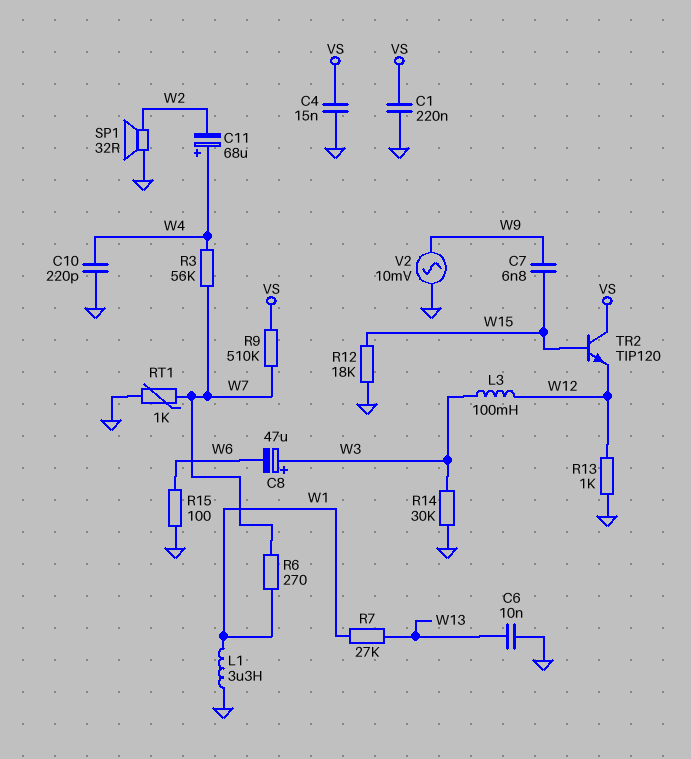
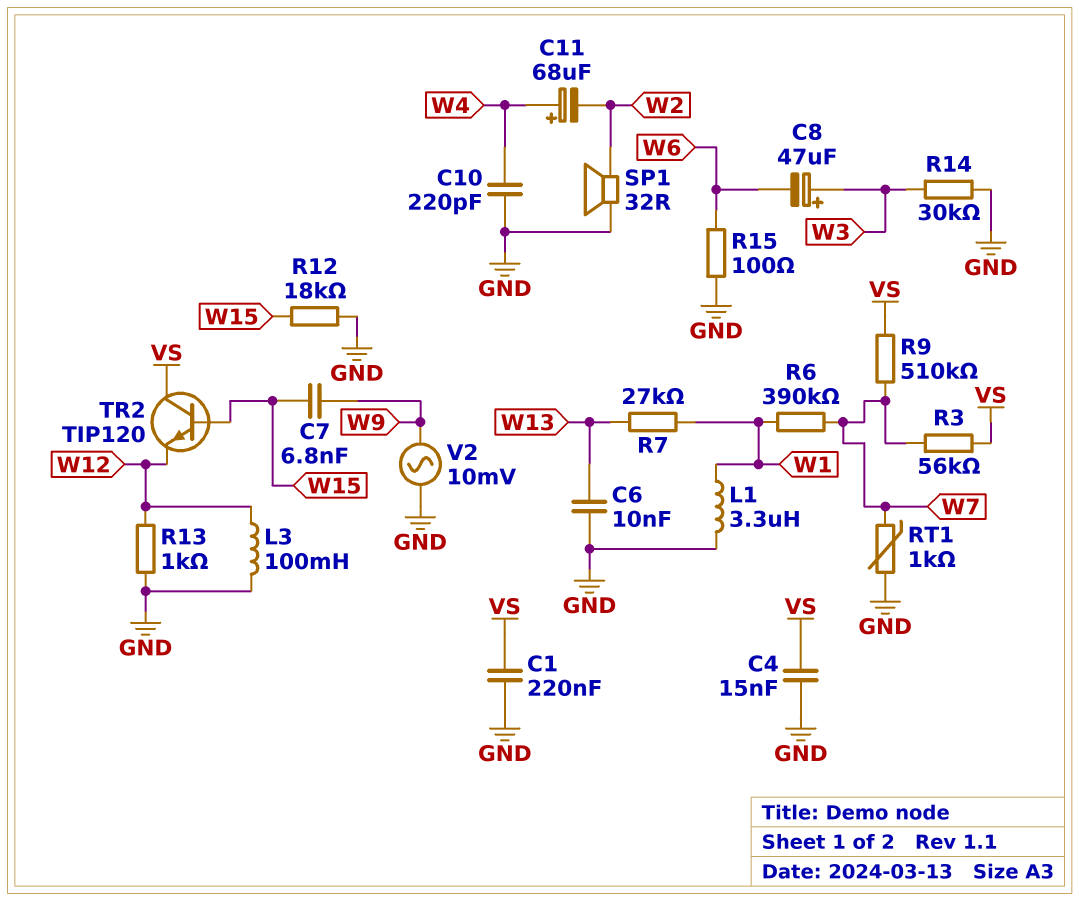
L3: 100mH (W3, W12) -> 100mH (GND, W12)
R3: 56k (W4, W7) -> 56k (VS, W7)
R6: 270 (W1, W7) -> 390k (W1, W7)

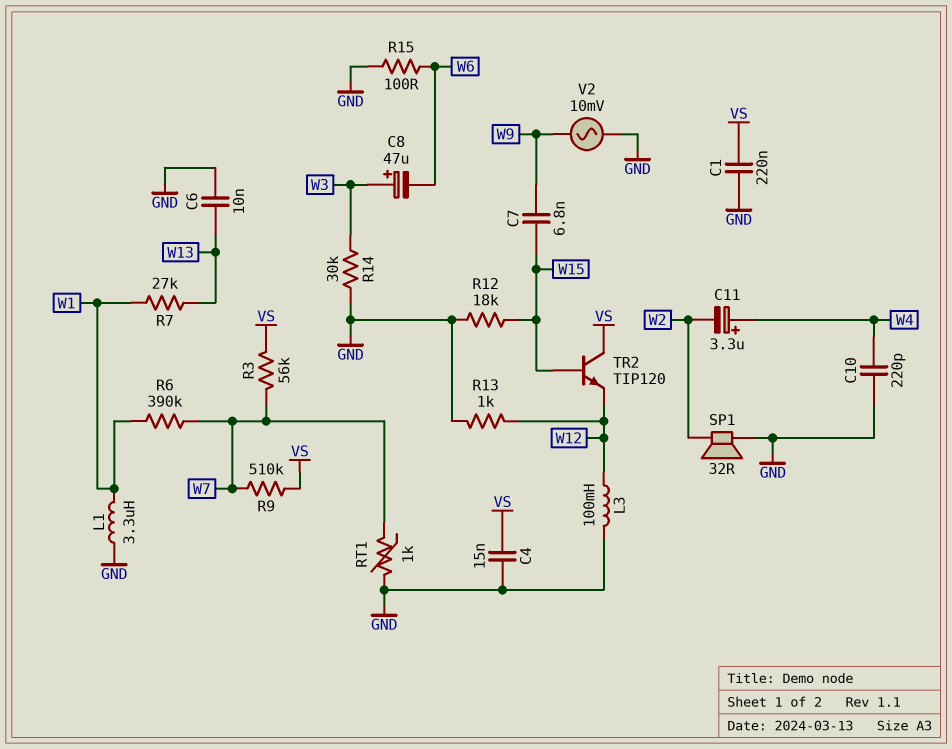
C11: 68uF (plus W4, minus W2) -> 3.3uF (plus W4, minus W2)

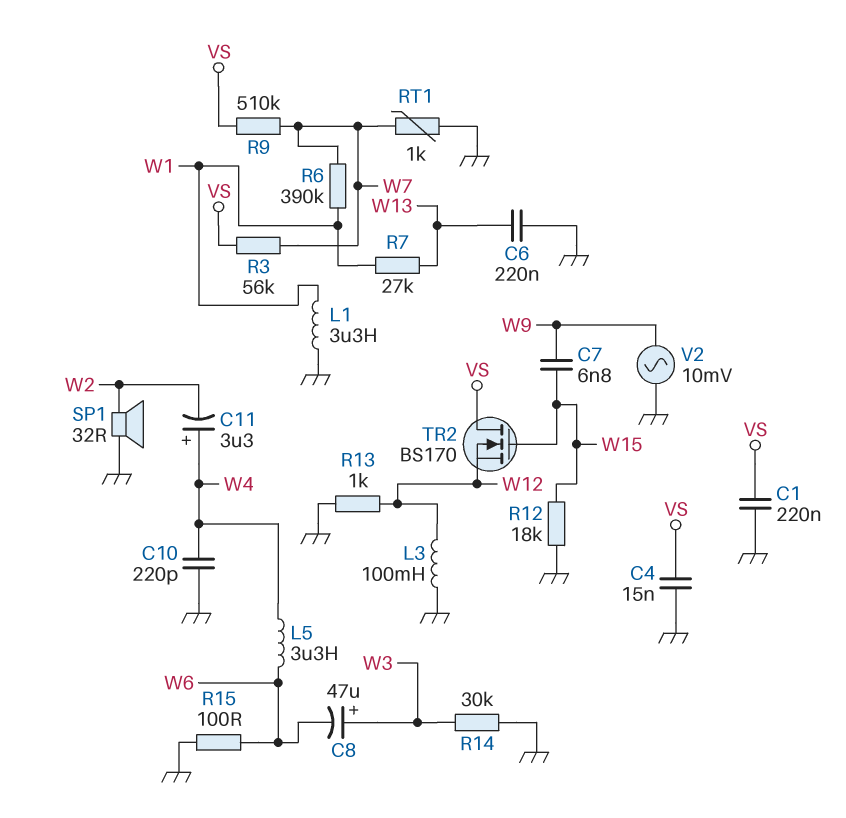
C6: 10nF (GND, W13) -> 220nF (GND, W13)
L5: none -> 3.3uH (W4, W6)
TR2: NPN TIP120 (B W15, C VS, E W12) -> NMOS BS170 (G W15, D VS, S W12)

